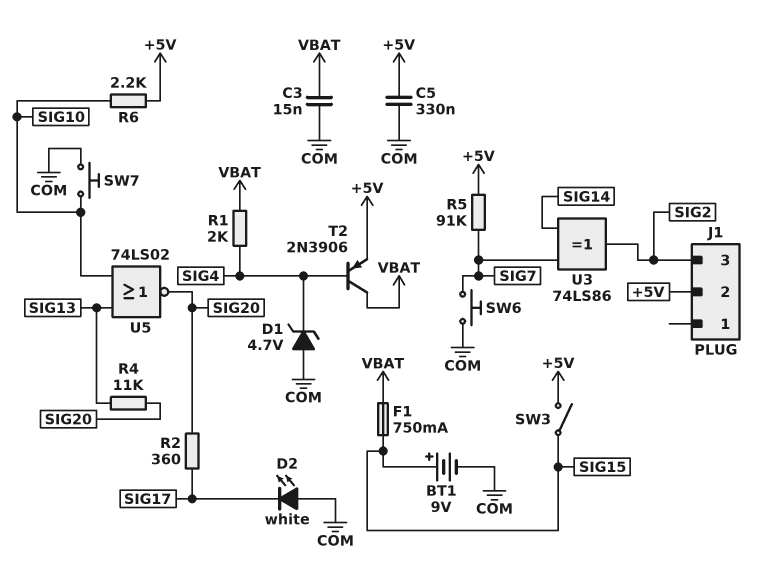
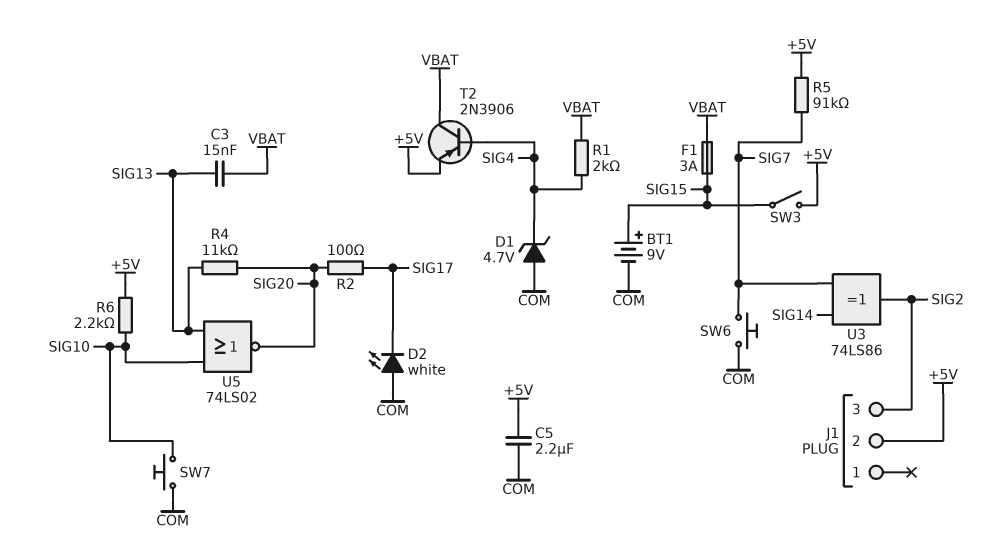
C3: 15nF (COM, VBAT) -> 15nF (SIG13, VBAT)
C5: 330nF (+5V, COM) -> 2.2uF (+5V, COM)
F1: 750mA (SIG15, VBAT) -> 3A (SIG15, VBAT)
R2: 360 (SIG17, SIG20) -> 100 (SIG17, SIG20)

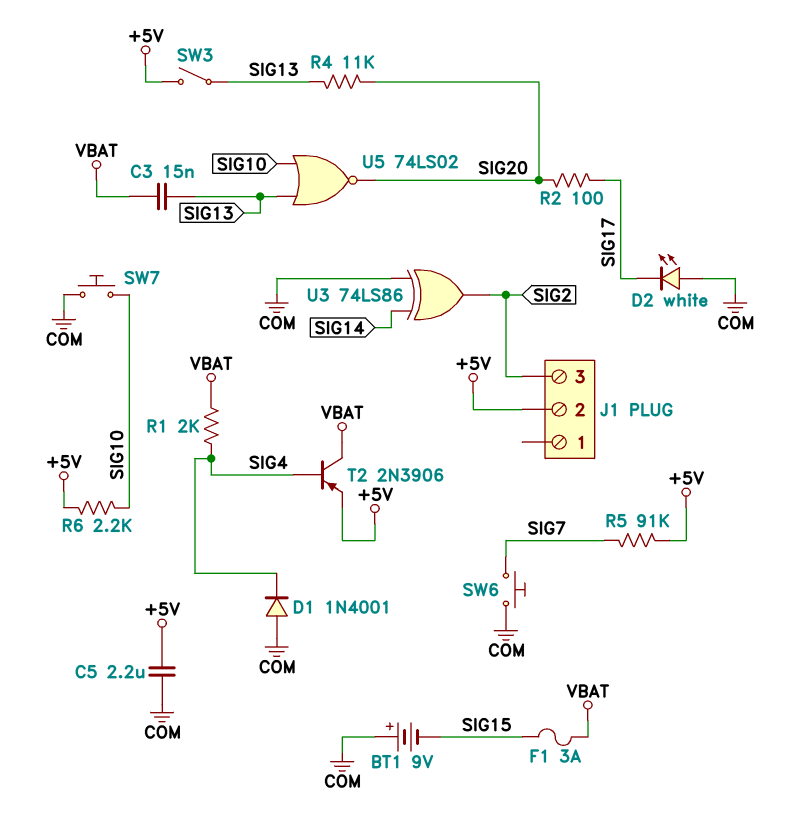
BT1: 9V (plus SIG15, minus COM) -> 9V (plus COM, minus SIG15)
D1: zener 4.7V (A COM, K SIG4) -> diode 1N4001 (A COM, K SIG4)
SW3: switch (+5V, SIG15) -> switch (+5V, SIG13)
U3: XOR 74LS86 (in SIG7, in SIG14, out SIG2) -> XOR 74LS86 (in COM, in SIG14, out SIG2)

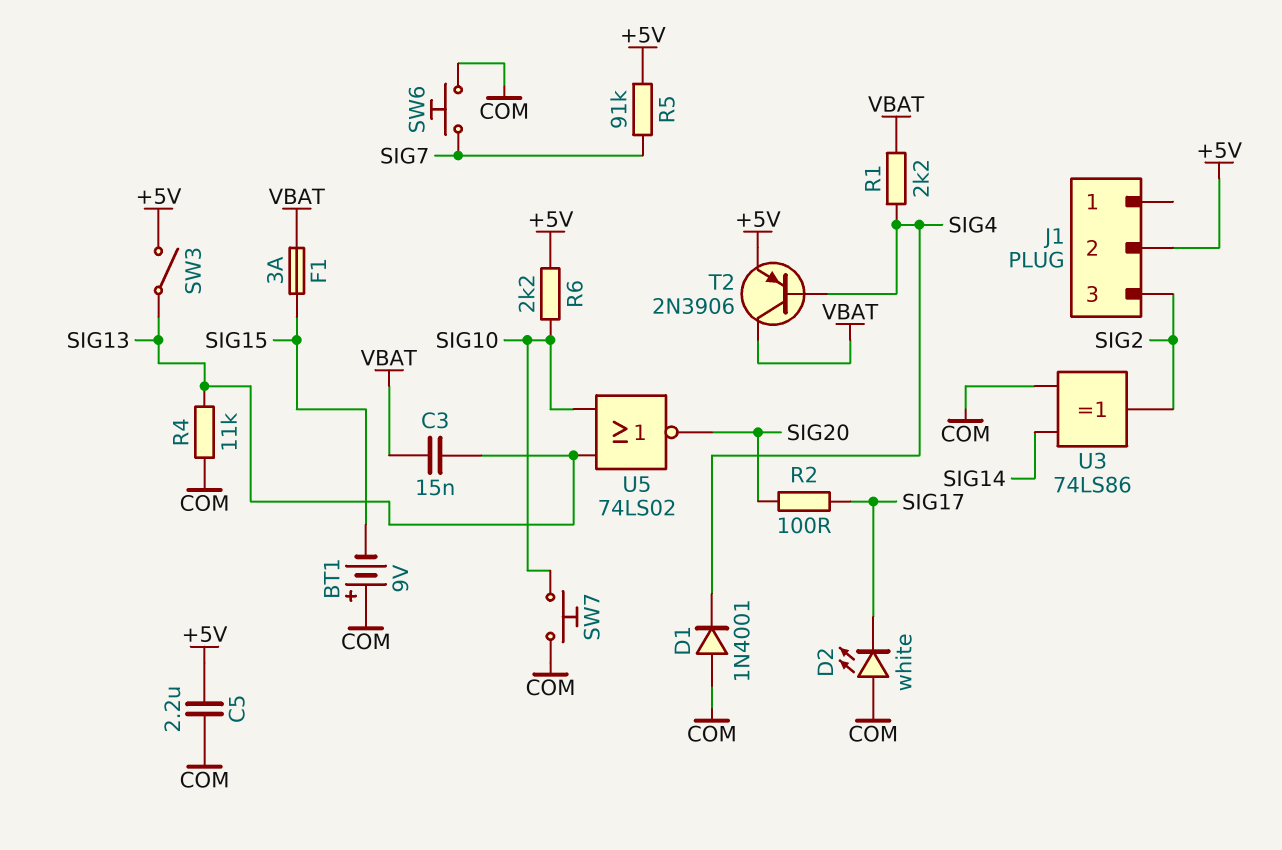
R1: 2k (SIG4, VBAT) -> 2.2k (SIG4, VBAT)
R4: 11k (SIG13, SIG20) -> 11k (COM, SIG13)

